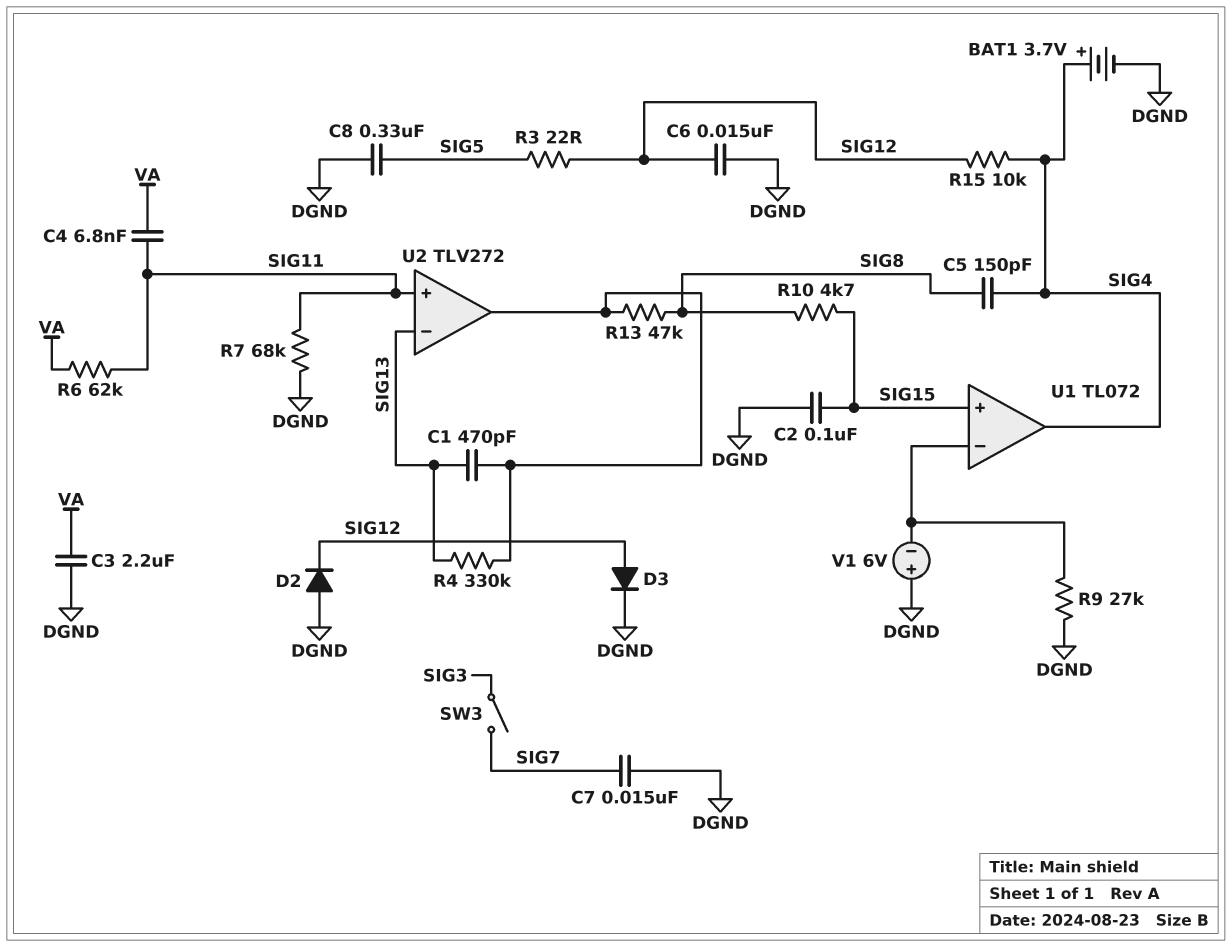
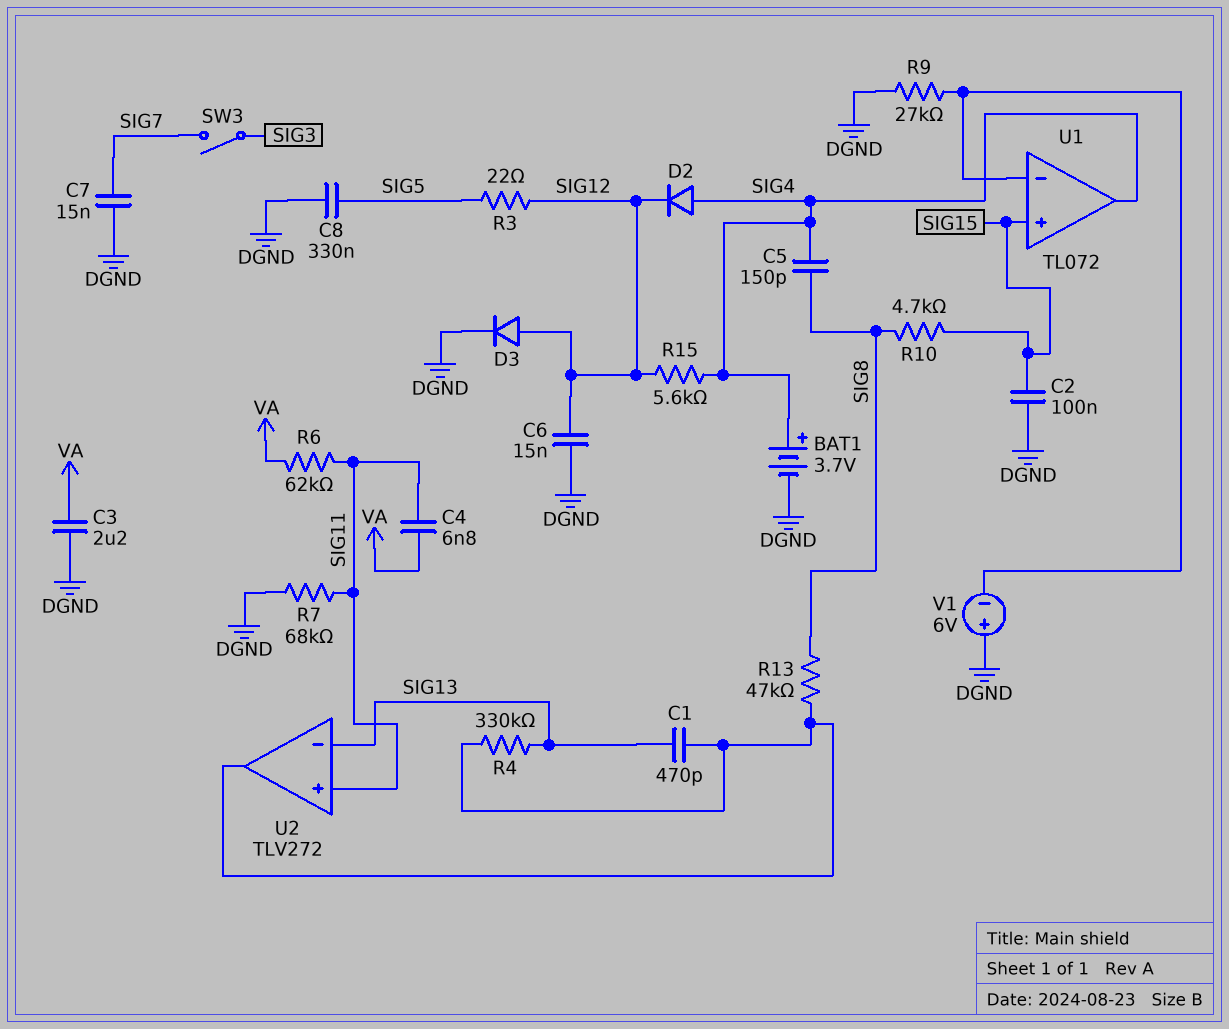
D2: diode (A DGND, K SIG12) -> diode (A SIG4, K SIG12)
R15: 10k (SIG4, SIG12) -> 5.6k (SIG4, SIG12)

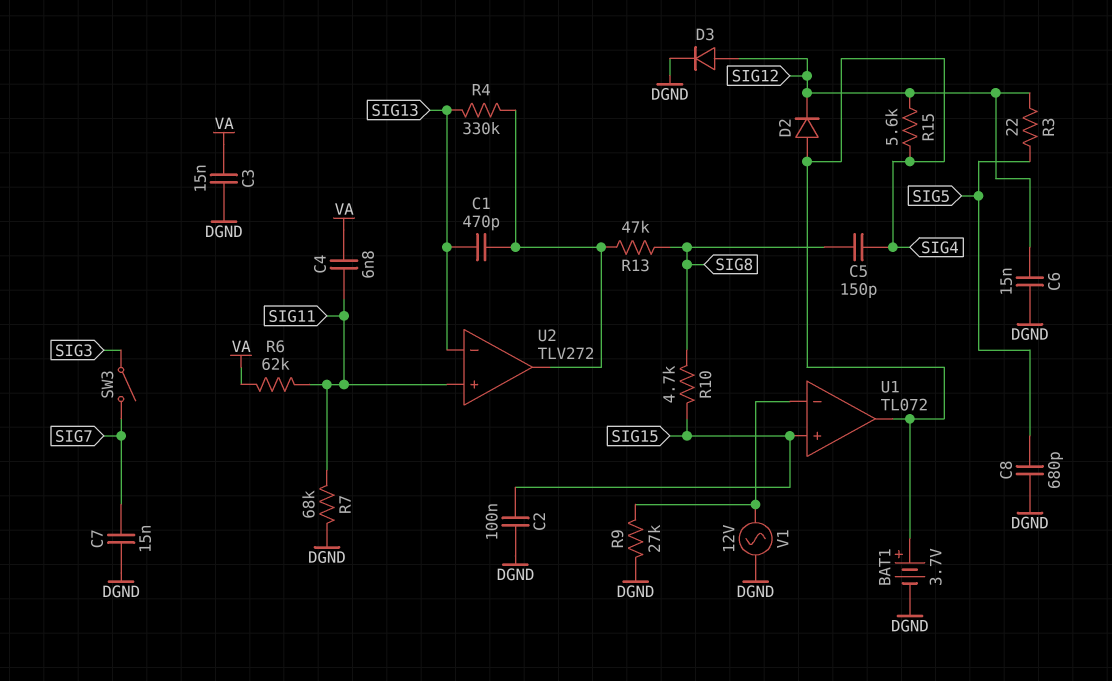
C3: 2.2uF (DGND, VA) -> 15nF (DGND, VA)
C8: 330nF (DGND, SIG5) -> 680pF (DGND, SIG5)
V1: 6V (plus DGND, minus U1/in-) -> AC 12V (DGND, U1/in-)

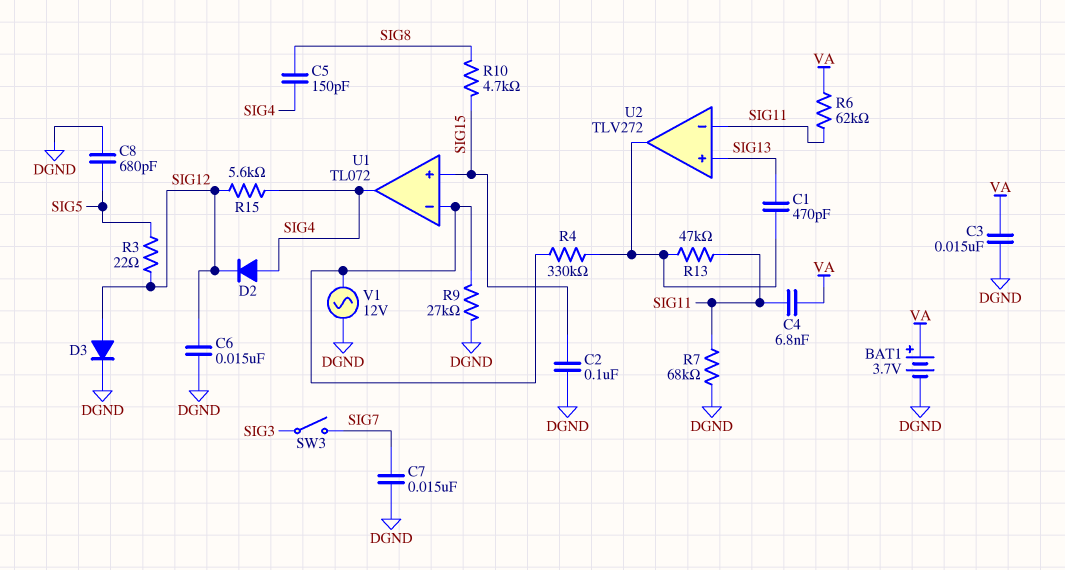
BAT1: 3.7V (plus SIG4, minus DGND) -> 3.7V (plus VA, minus DGND)
R4: 330k (SIG13, U2/out) -> 330k (U1/in-, U2/out)
R13: 47k (SIG8, U2/out) -> 47k (SIG11, U2/out)
U2 pin in+: SIG11 -> SIG13
U2 pin in-: SIG13 -> SIG11

